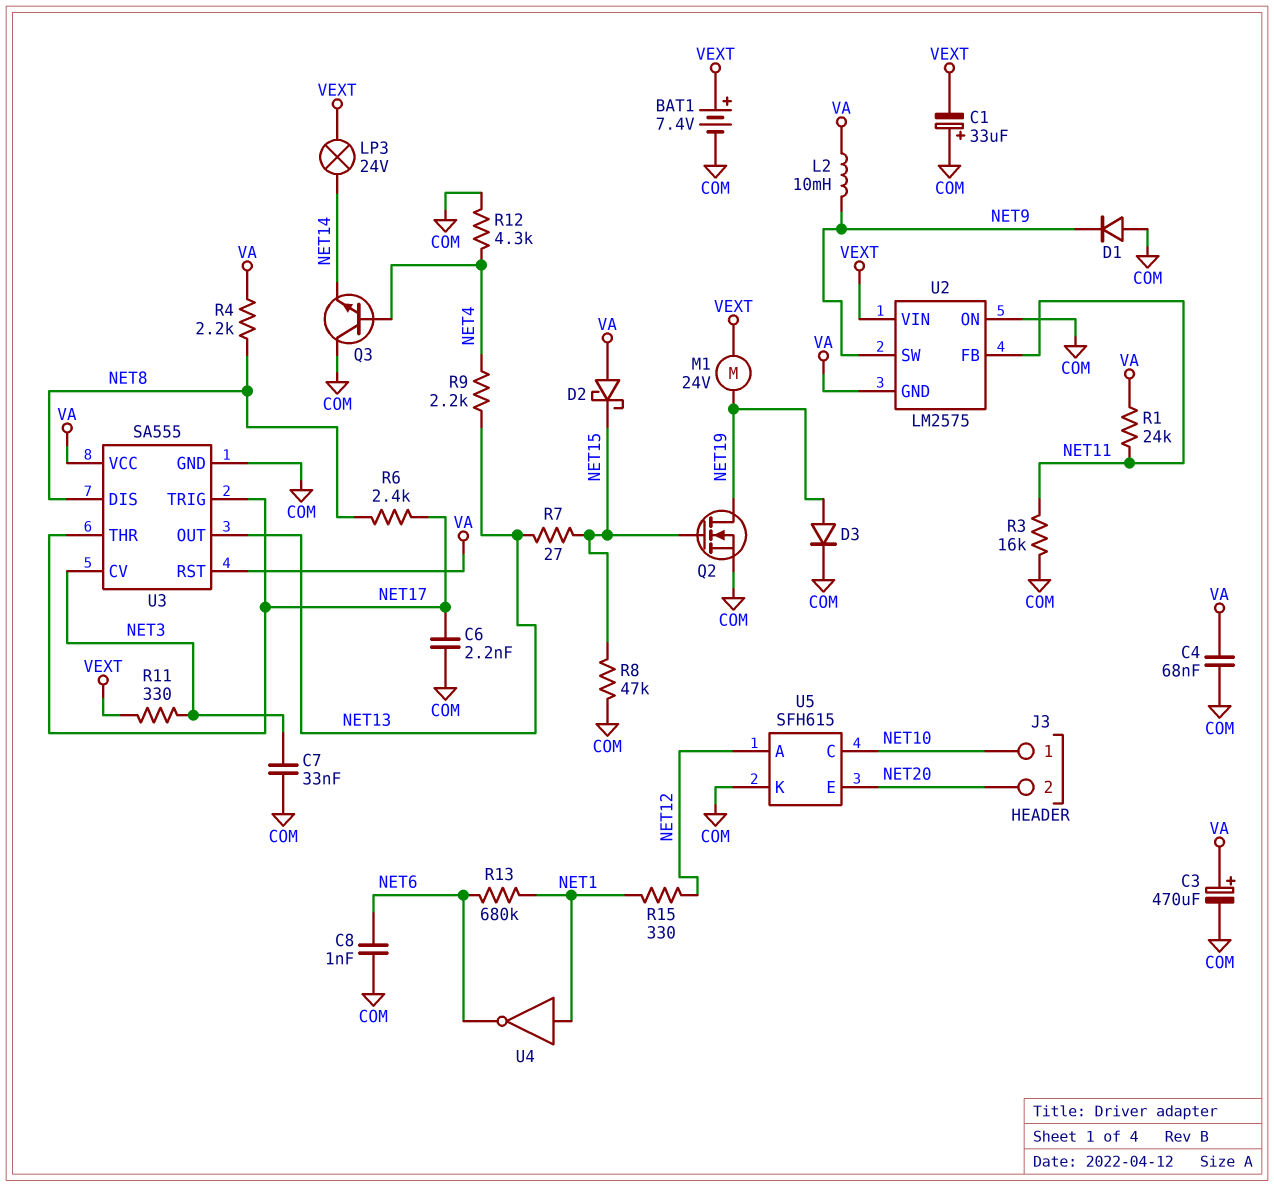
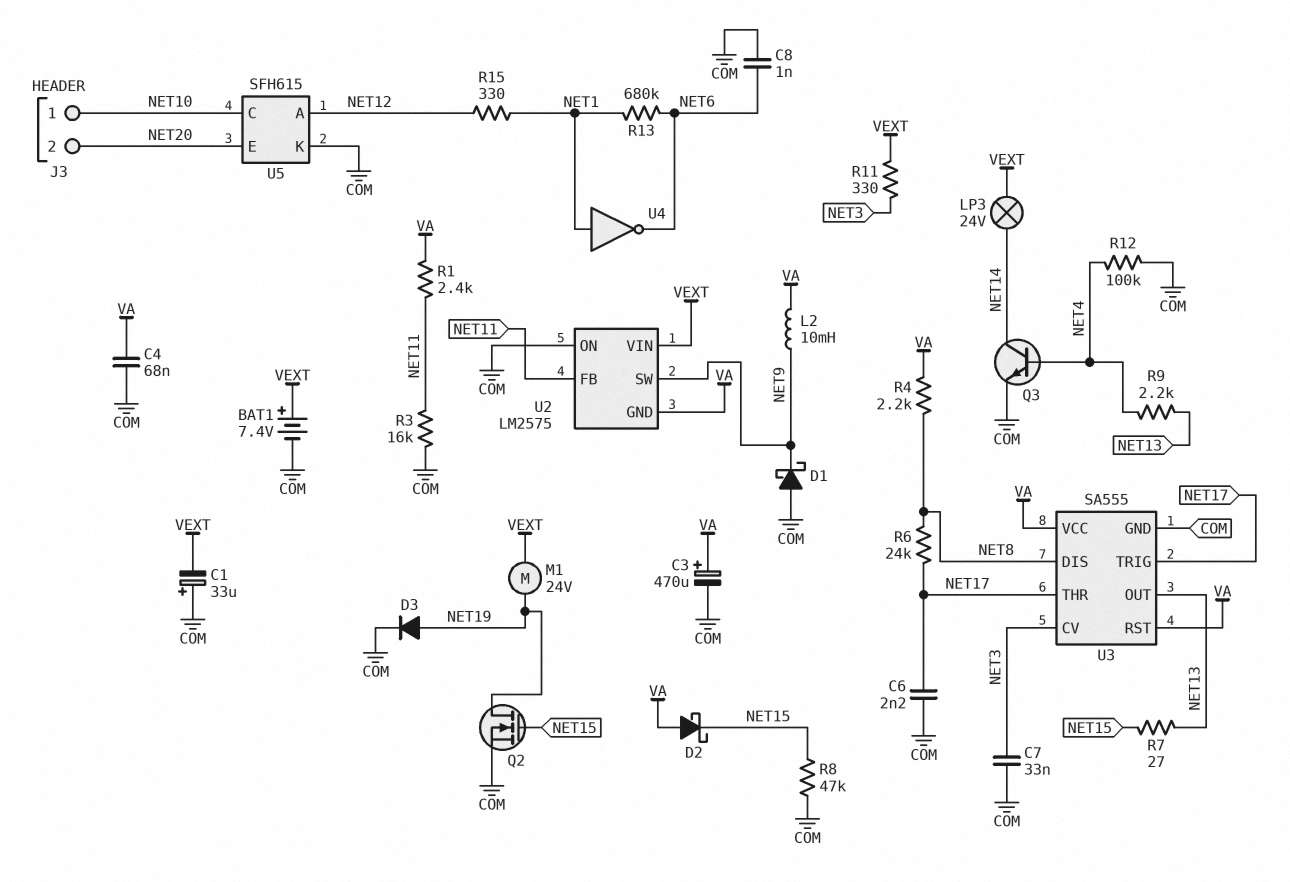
D1: diode (A COM, K NET9) -> schottky (A COM, K NET9)
Q3: NPN (B NET4, C COM, E NET14) -> NPN (B NET4, C NET14, E COM)
R1: 24k (NET11, VA) -> 2.4k (NET11, VA)
R6: 2.4k (NET8, NET17) -> 24k (NET8, NET17)
R12: 4.3k (COM, NET4) -> 100k (COM, NET4)

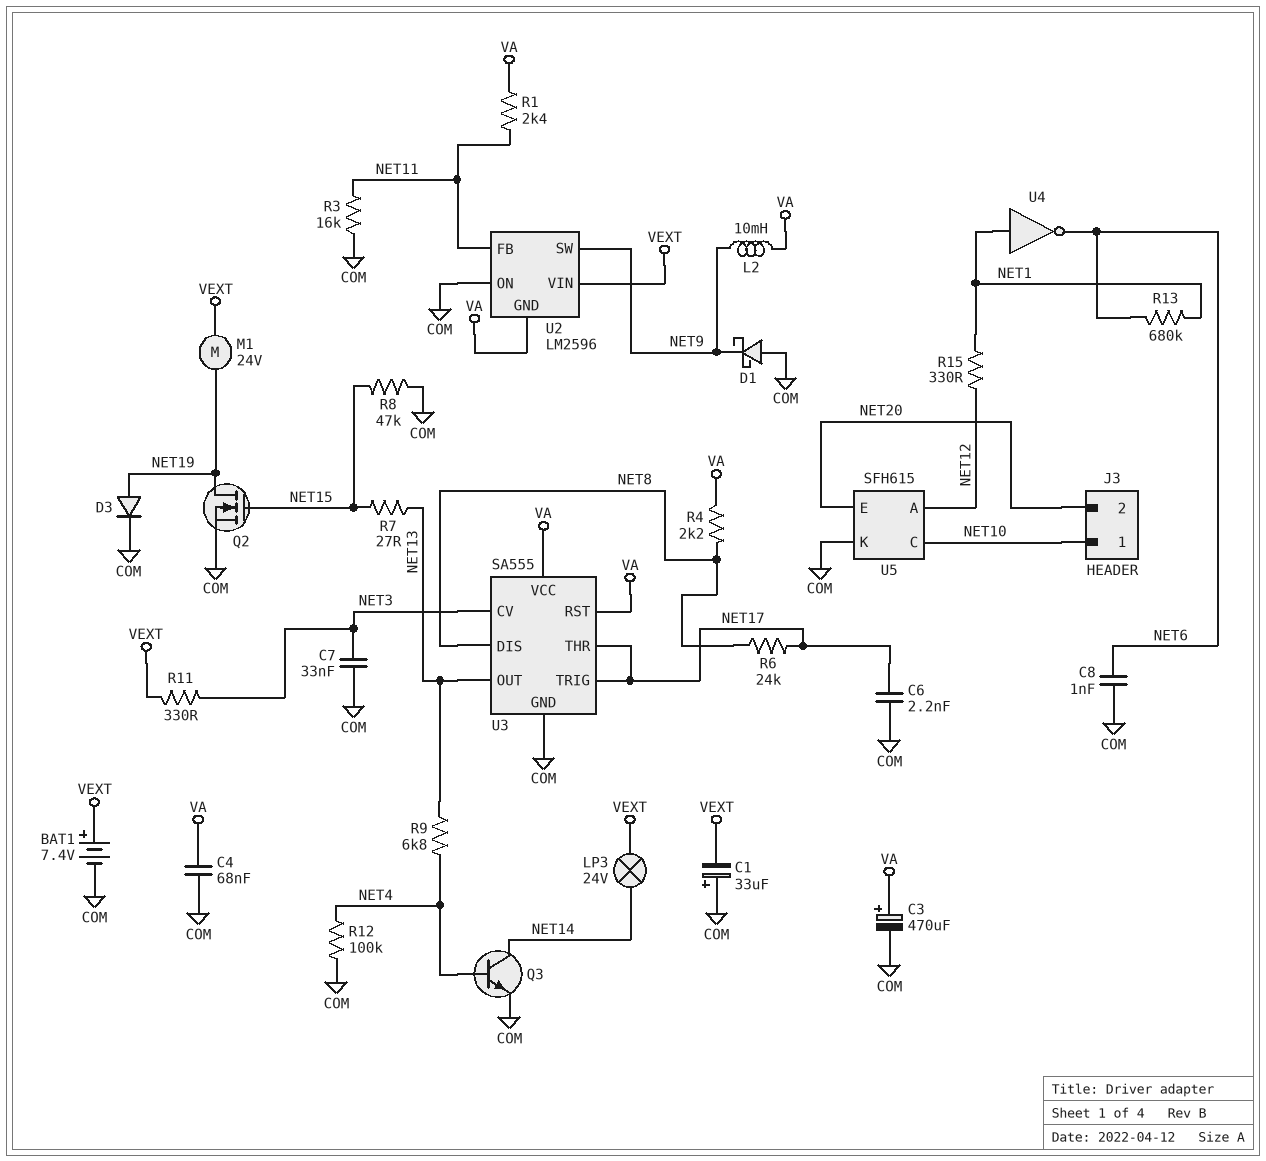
D2: schottky (A VA, K NET15) -> none
R9: 2.2k (NET4, NET13) -> 6.8k (NET4, NET13)
U2: LM2575 -> LM2596

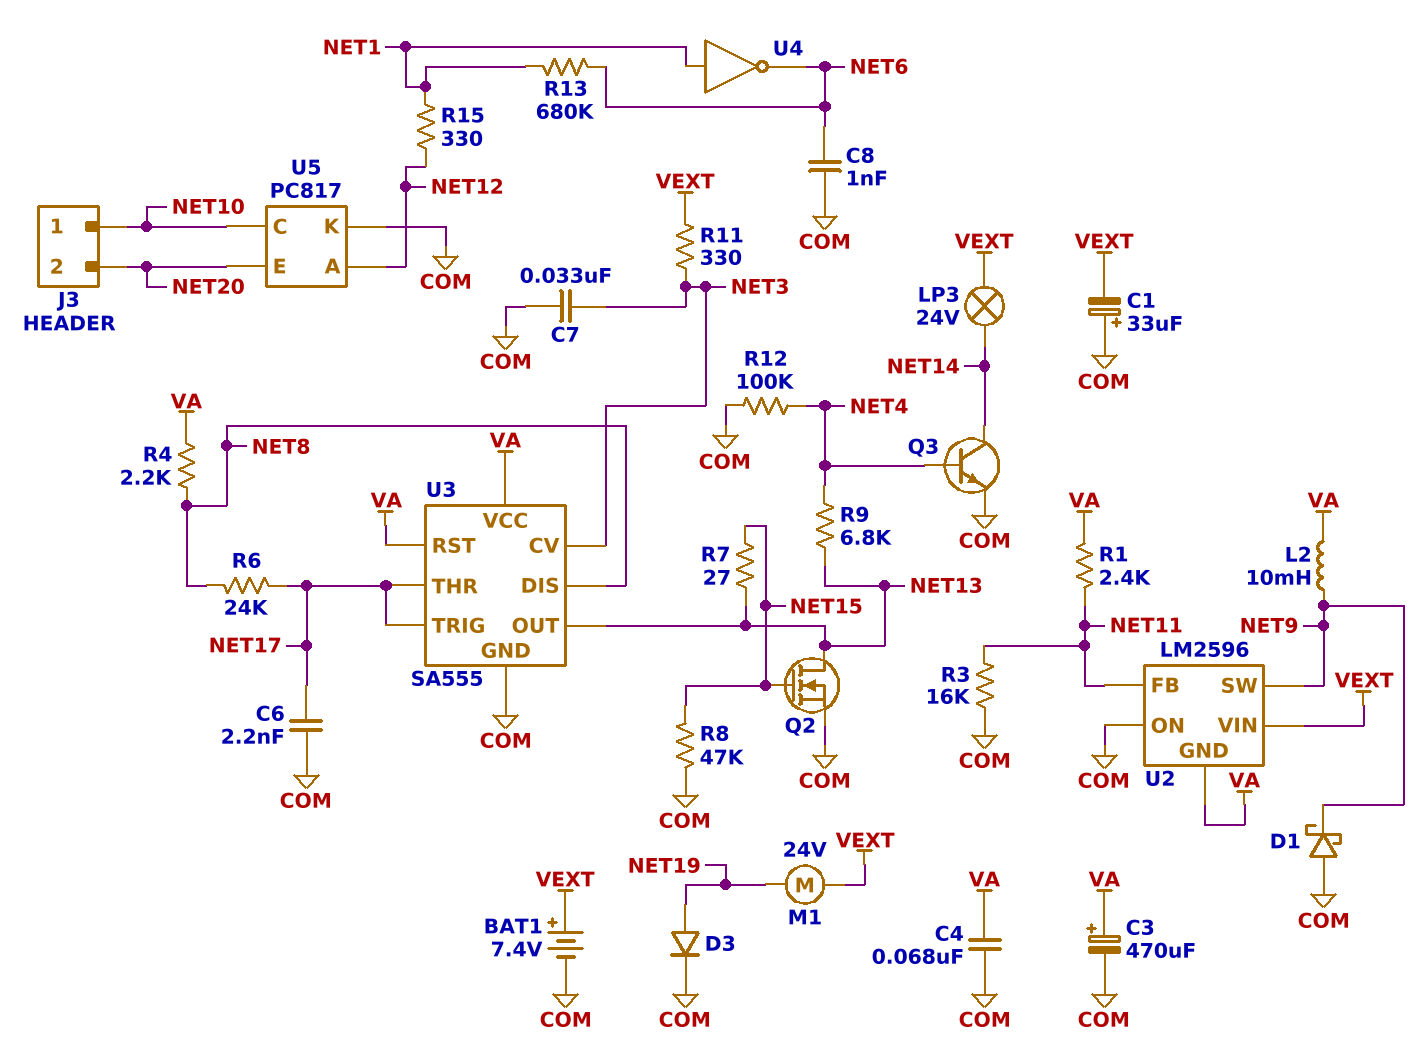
Q2: NMOS (G NET15, D NET19, S COM) -> NMOS (G NET15, D NET13, S COM)
U5: SFH615 -> PC817

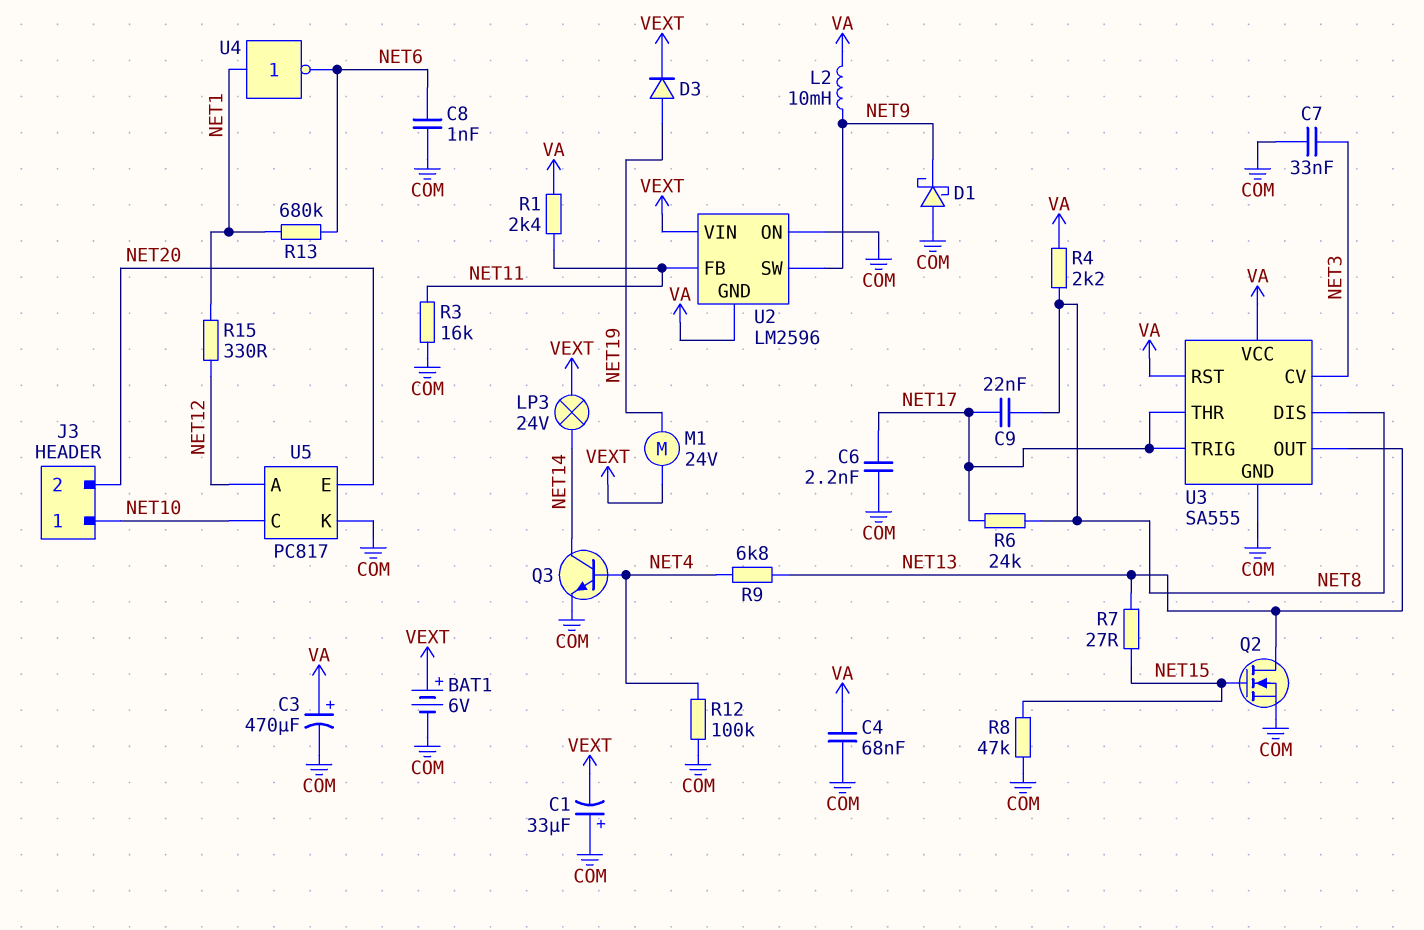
BAT1: 7.4V (plus VEXT, minus COM) -> 6V (plus VEXT, minus COM)
C9: none -> 22nF (NET8, NET17)
D3: diode (A NET19, K COM) -> diode (A NET19, K VEXT)
R11: 330 (NET3, VEXT) -> none

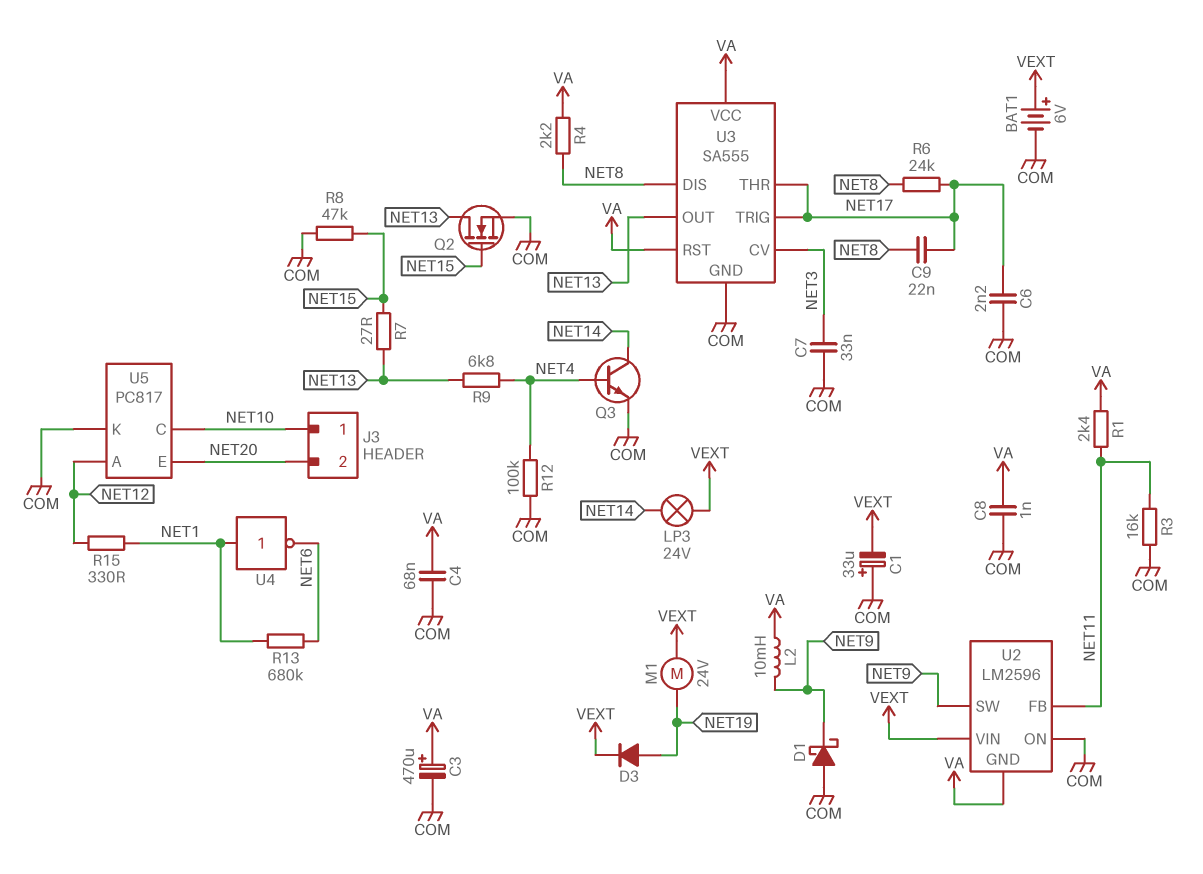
C8: 1nF (COM, NET6) -> 1nF (COM, VA)

